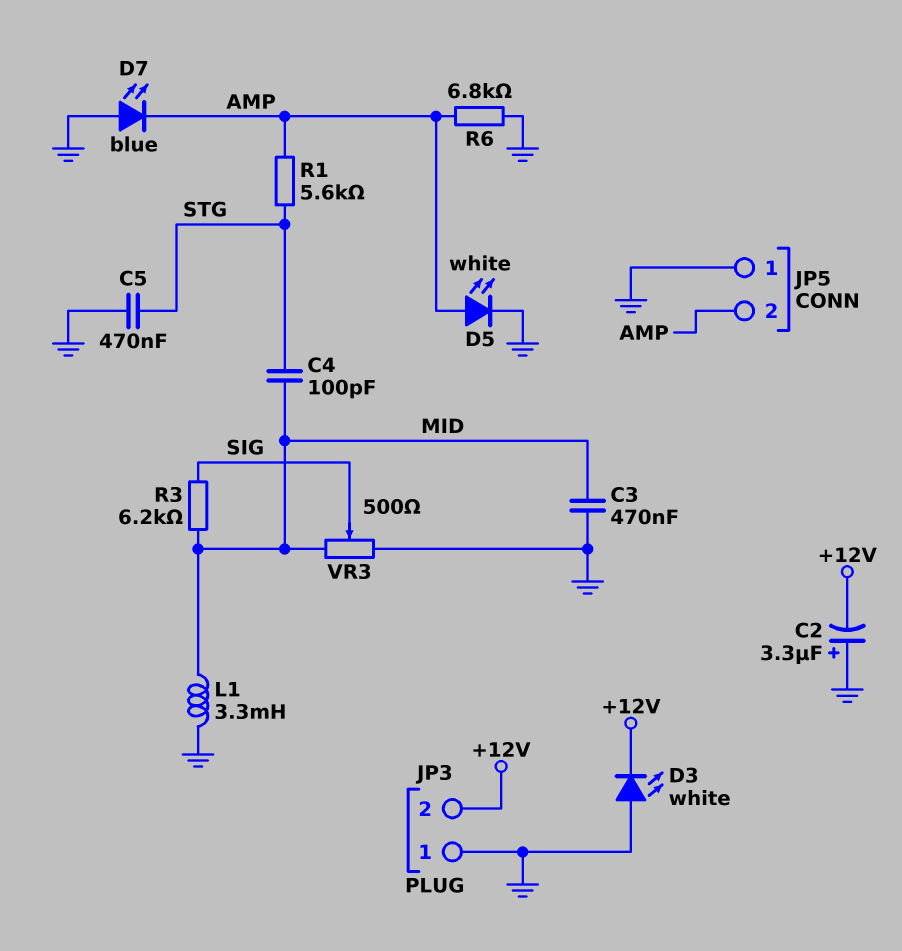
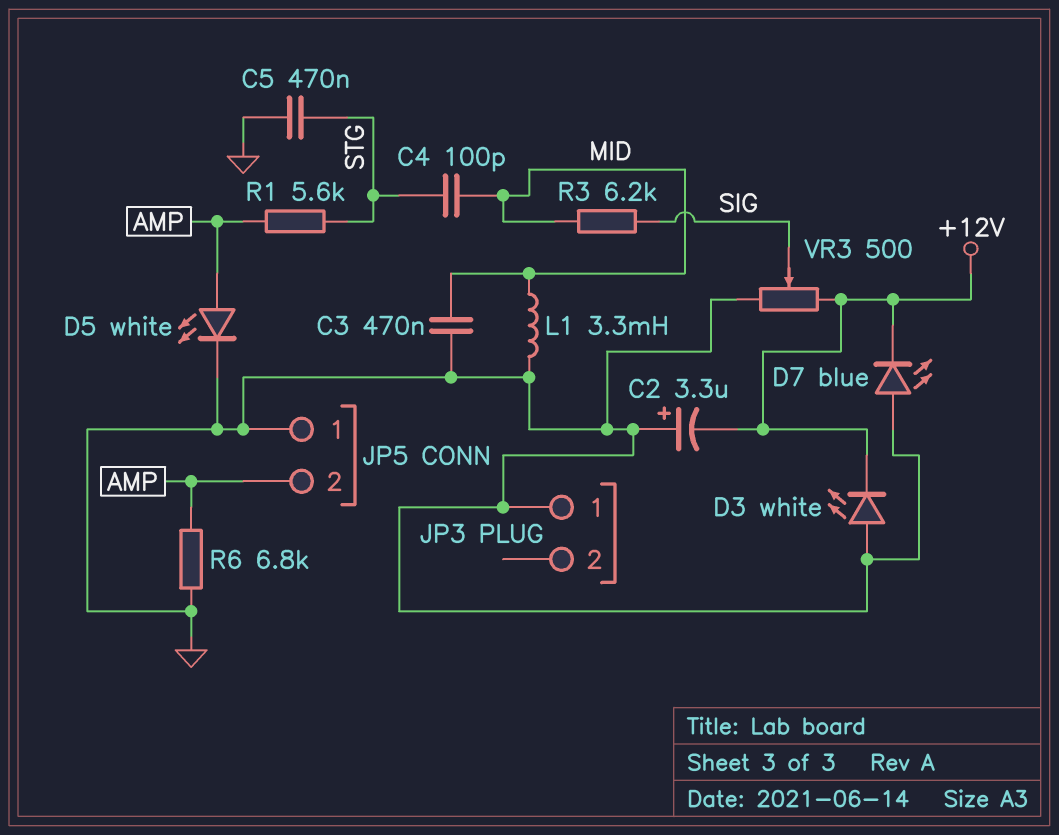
D7: LED blue (A GND, K AMP) -> LED blue (A GND, K +12V)
JP3 pin 2: +12V -> none
VR3: 500 (GND, MID, wiper SIG) -> 500 (+12V, GND, wiper SIG)

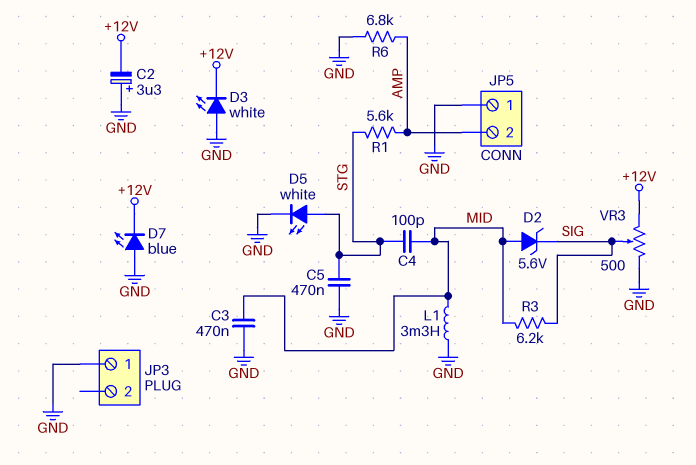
D2: none -> zener 5.6V (A MID, K SIG)
D5: LED white (A AMP, K GND) -> LED white (A STG, K GND)

